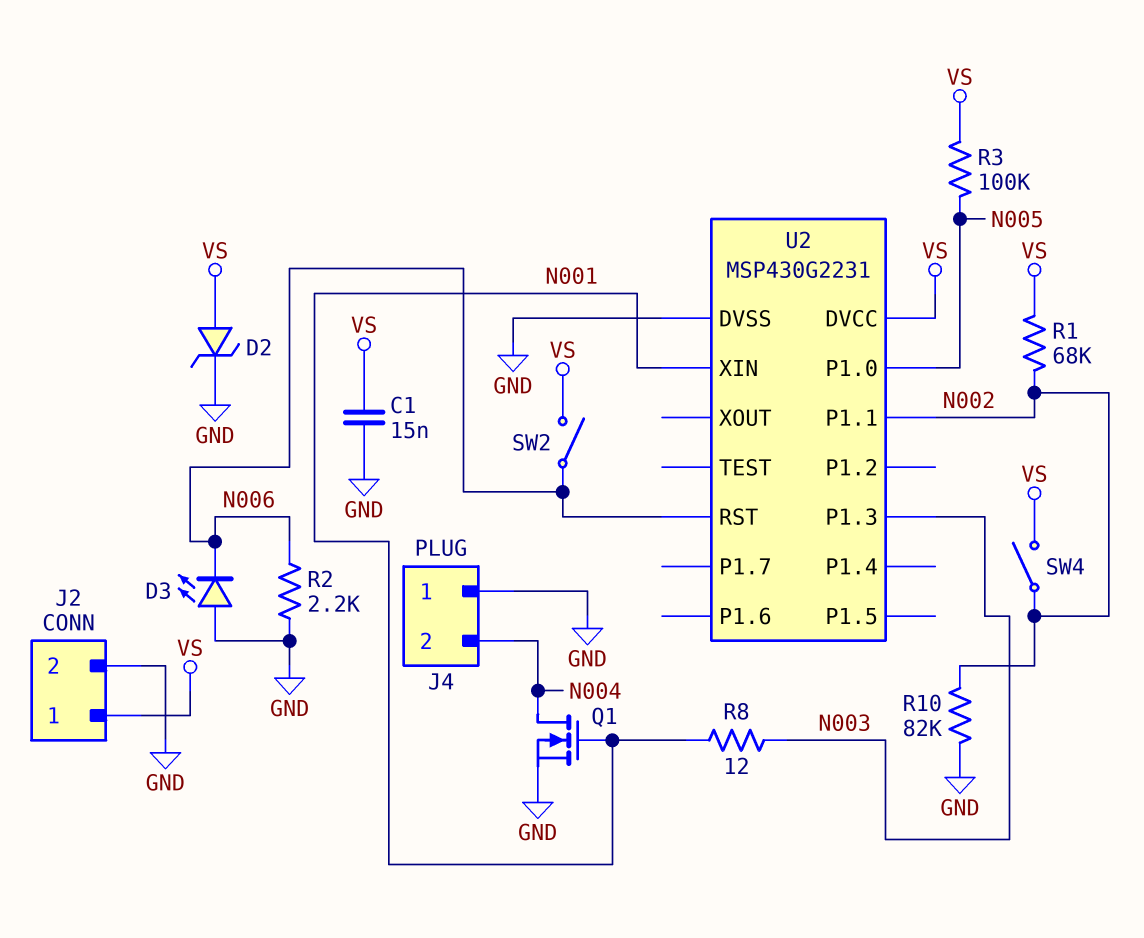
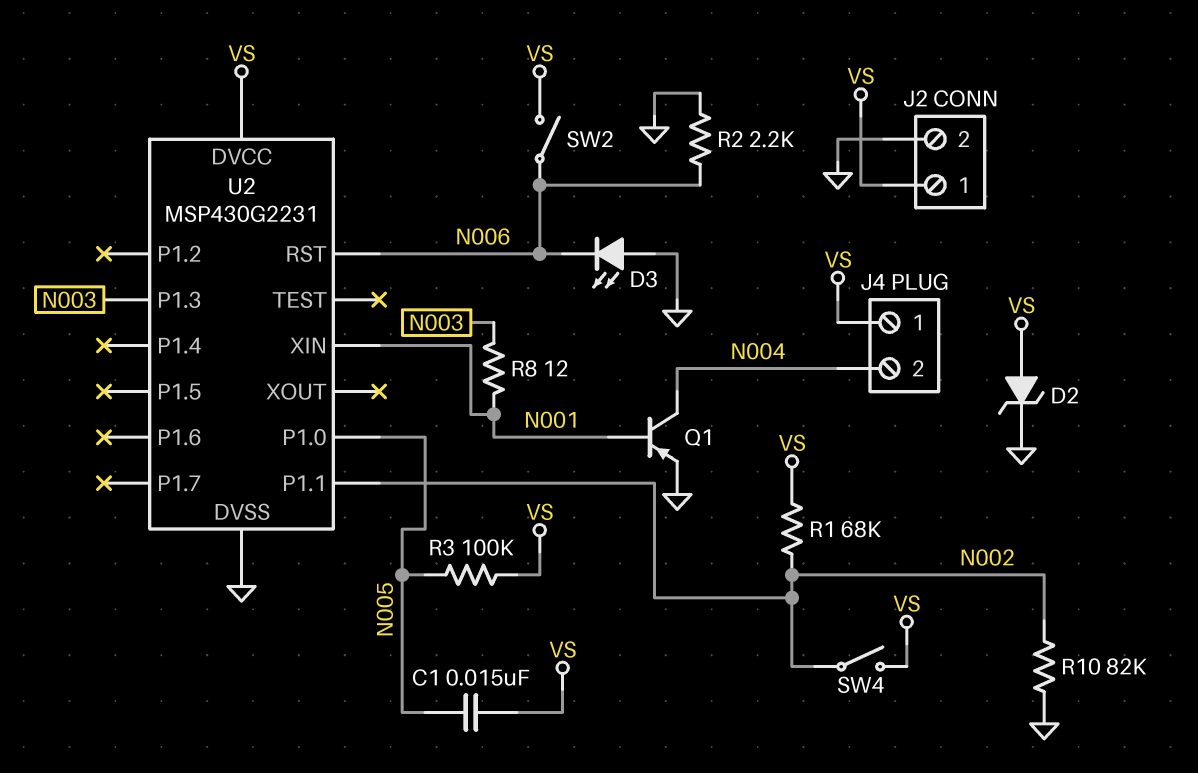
C1: 15nF (GND, VS) -> 15nF (N005, VS)
J4 pin 1: GND -> VS
Q1: NMOS (G N001, D N004, S GND) -> PNP (B N001, C N004, E GND)

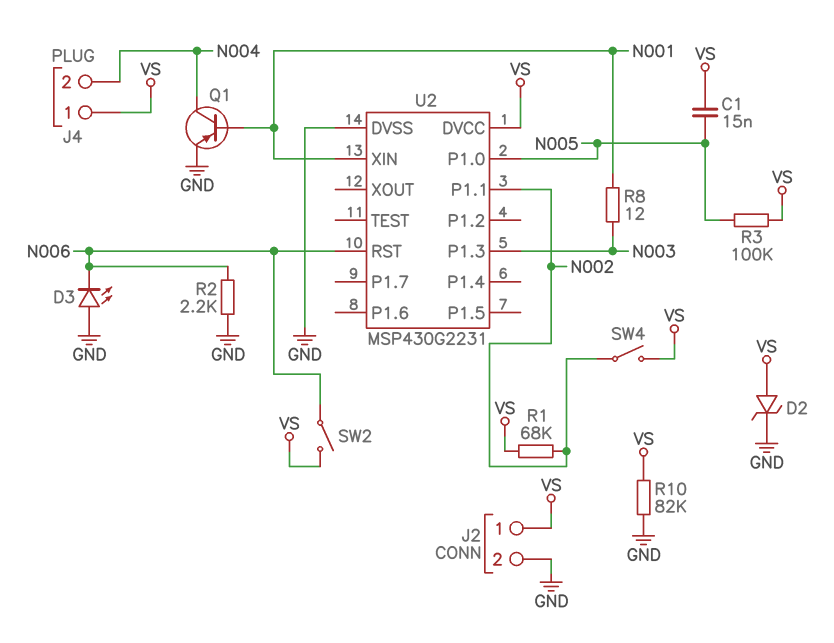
R10: 82k (GND, N002) -> 82k (GND, VS)

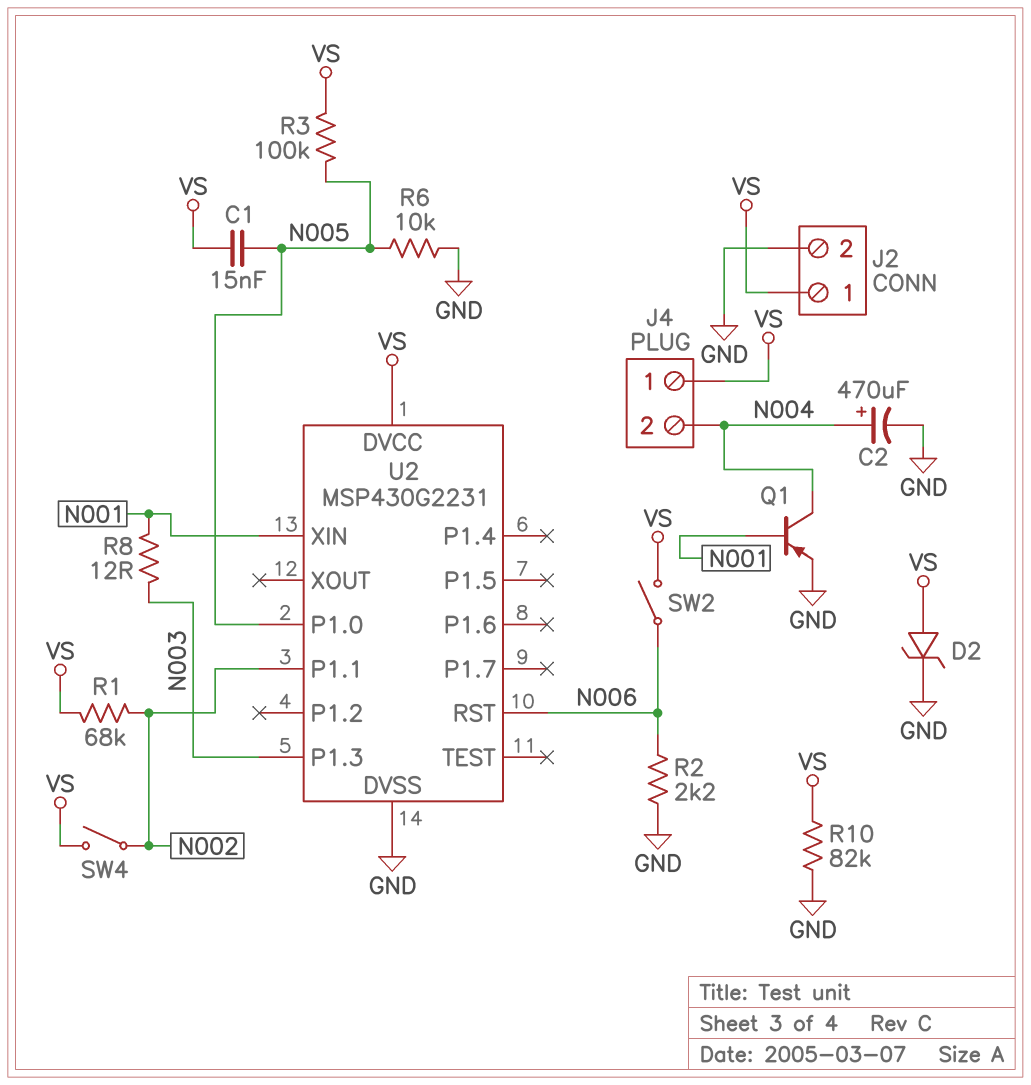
C2: none -> 470uF (plus N004, minus GND)
D3: LED (A GND, K N006) -> none
R6: none -> 10k (GND, N005)

